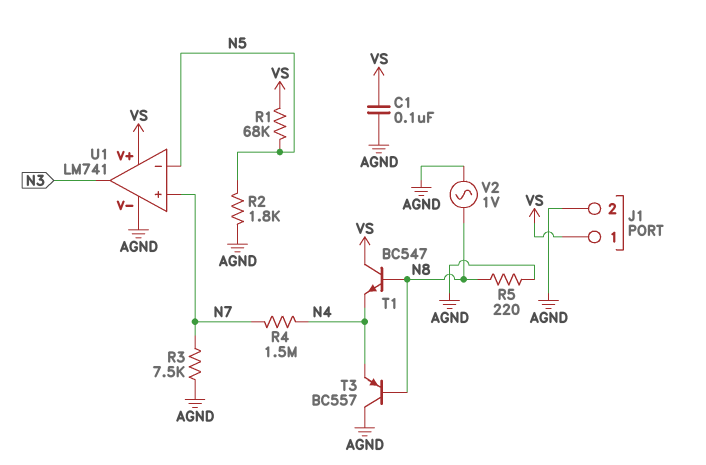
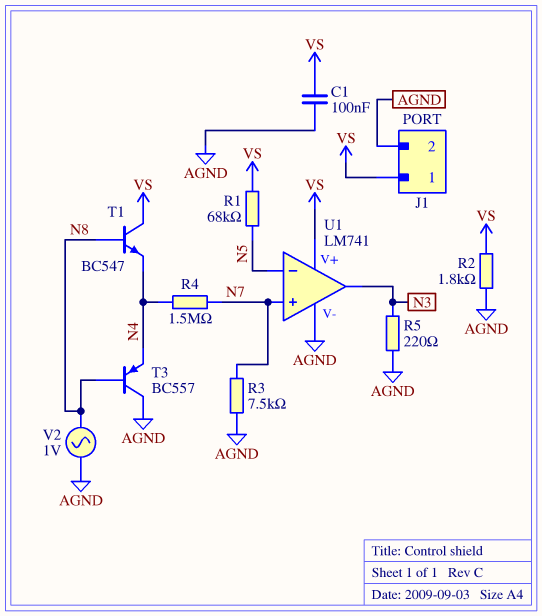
R2: 1.8k (AGND, N5) -> 1.8k (AGND, VS)
R5: 220 (AGND, N8) -> 220 (AGND, N3)

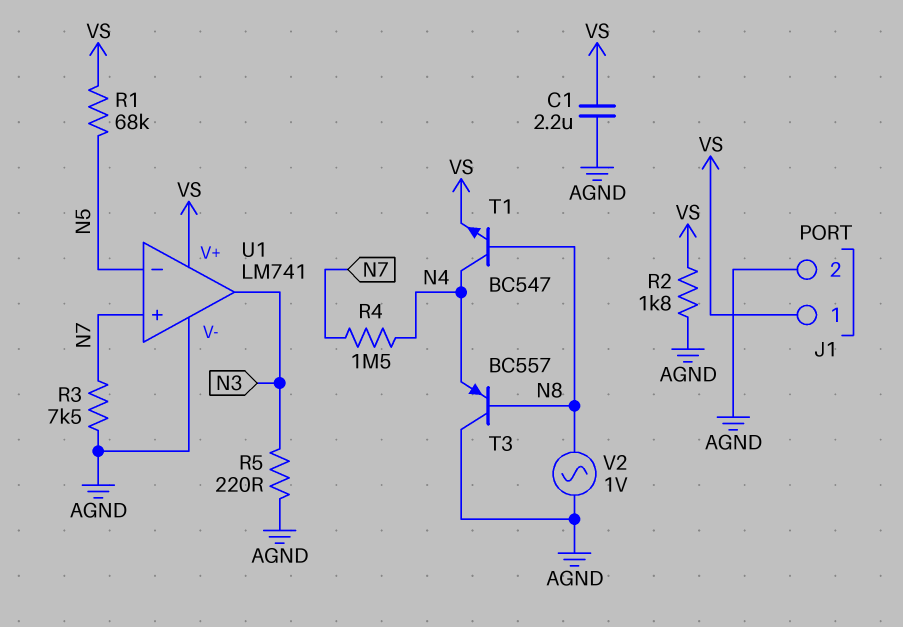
C1: 100nF (AGND, VS) -> 2.2uF (AGND, VS)
T1: NPN BC547 (B N8, C VS, E N4) -> NPN BC547 (B N8, C N4, E VS)

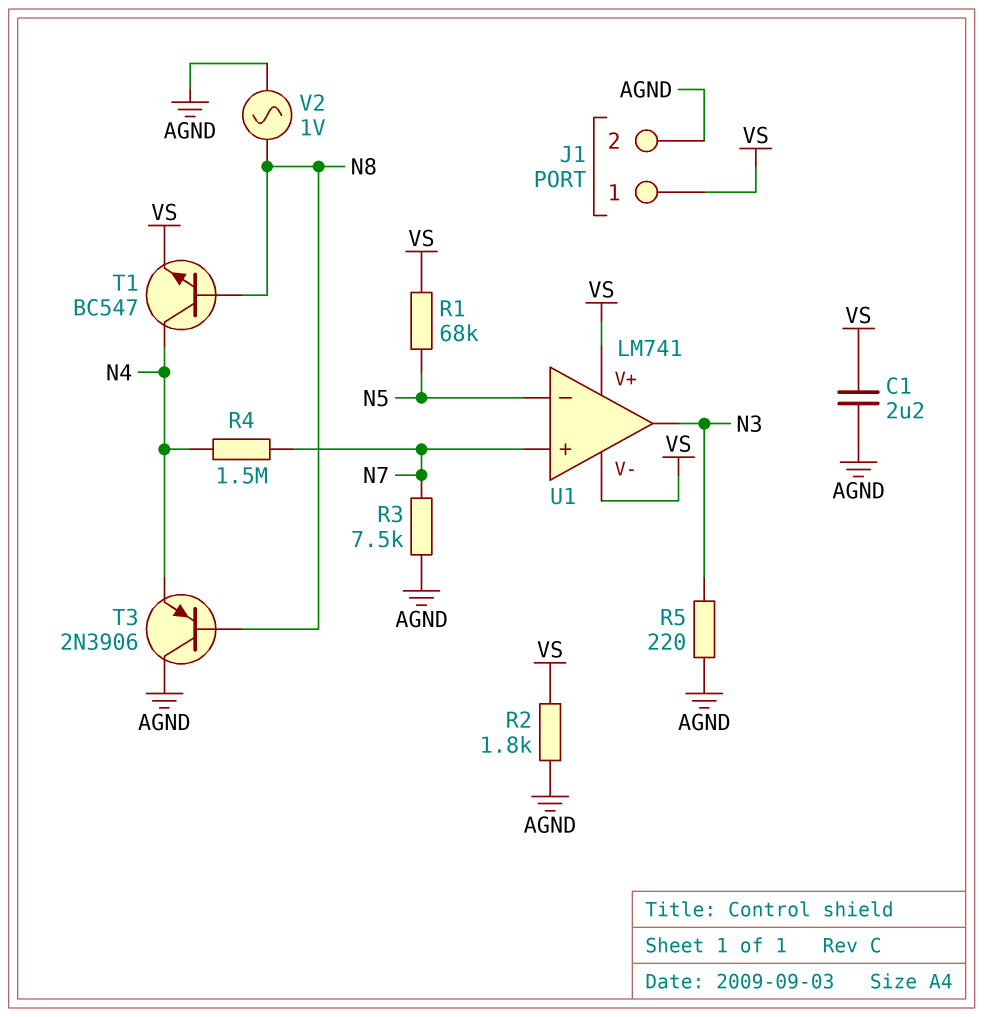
T3: PNP BC557 (B N8, C AGND, E N4) -> PNP 2N3906 (B N8, C AGND, E N4)
U1 pin V-: AGND -> VS

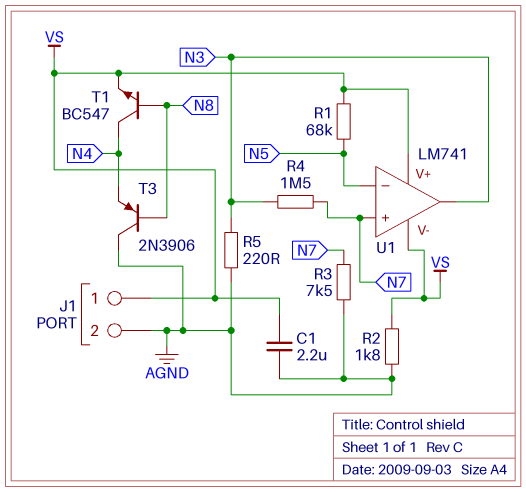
R4: 1.5M (N4, N7) -> 1.5M (N3, N7)
V2: AC 1V (AGND, N8) -> none

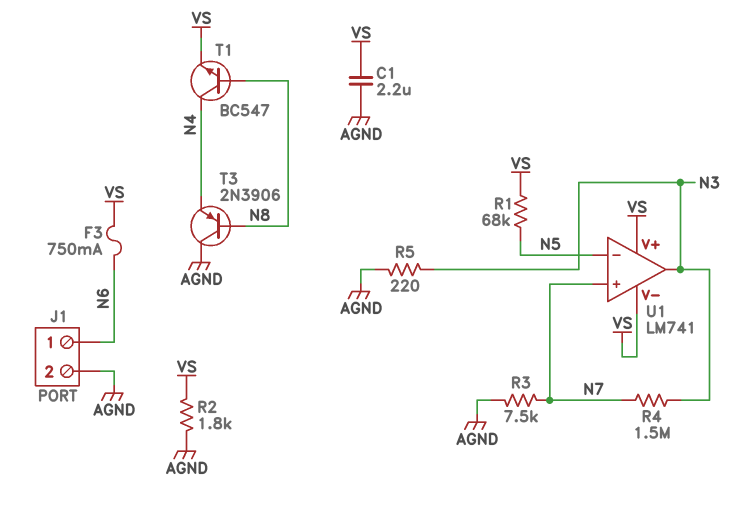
F3: none -> 750mA (N6, VS)
J1 pin 1: VS -> N6

